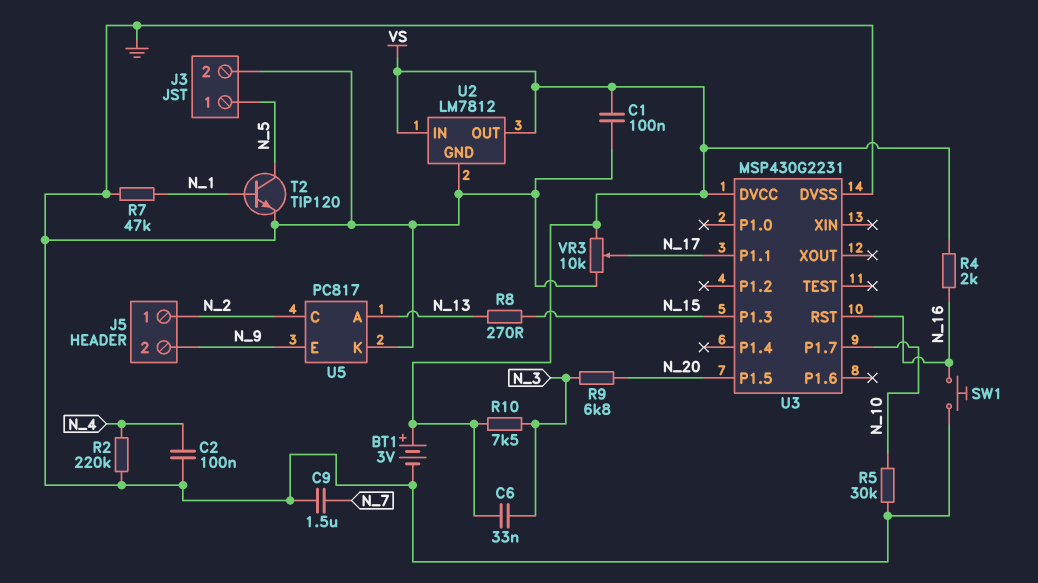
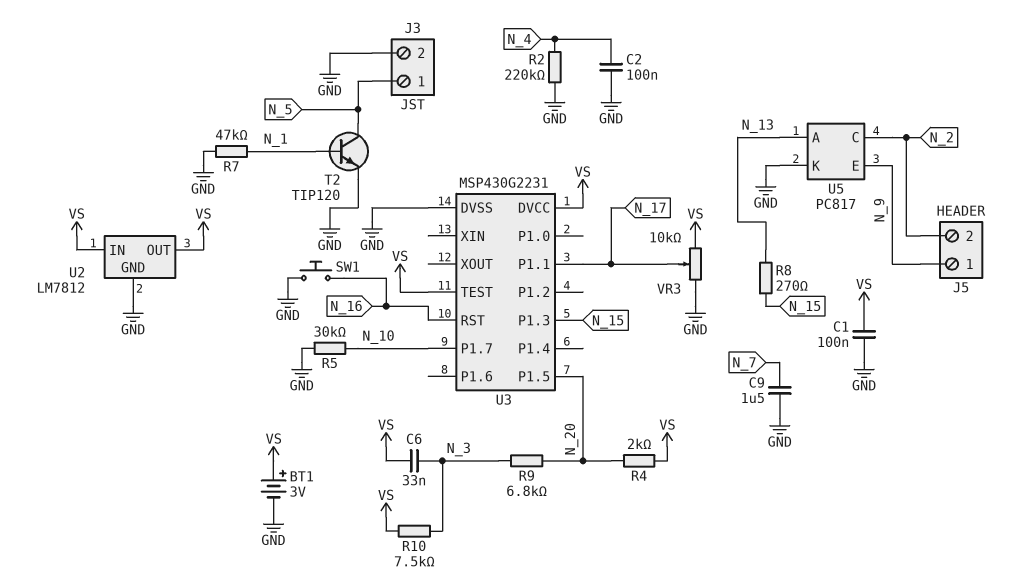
J5 pin 1: N_2 -> N_9
J5 pin 2: N_9 -> N_2
R4: 2k (N_16, VS) -> 2k (N_20, VS)
U3 pin TEST: none -> VS

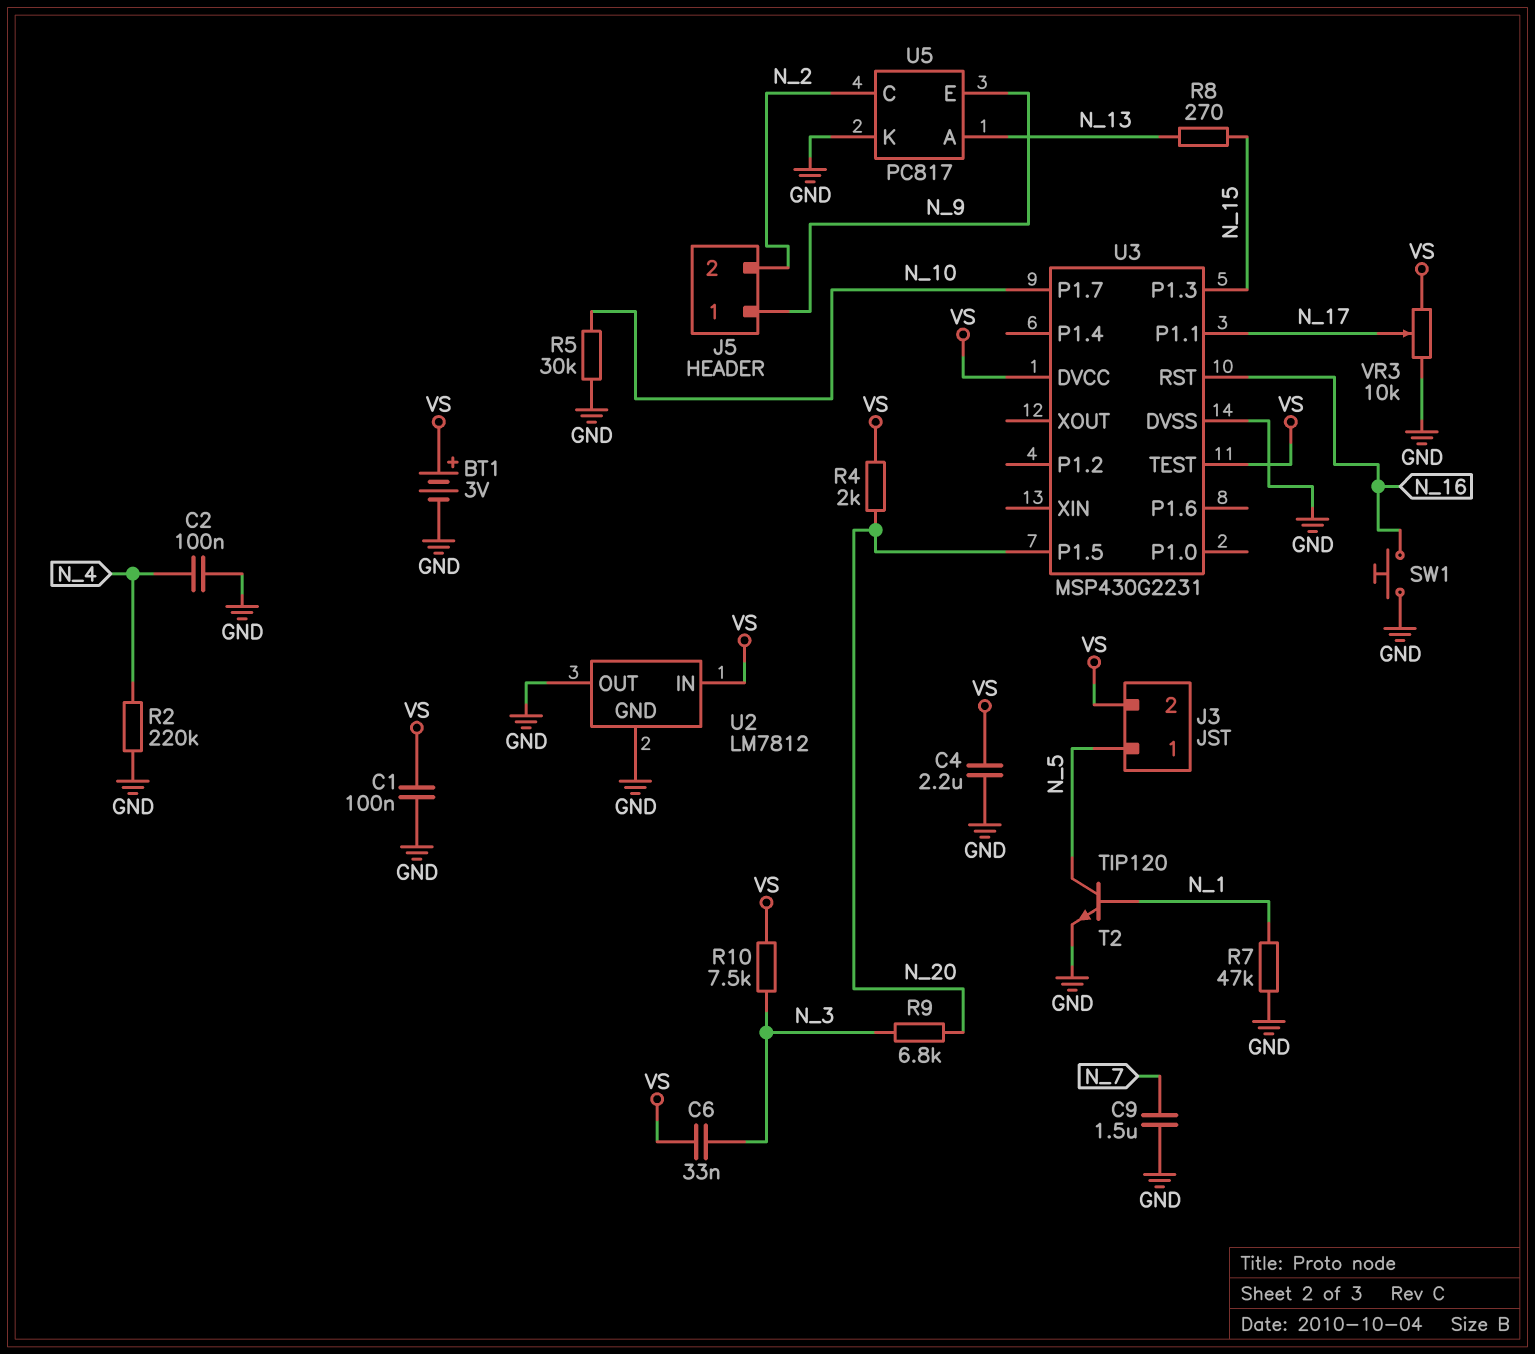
C4: none -> 2.2uF (GND, VS)
J3 pin 2: GND -> VS
U2 pin OUT: VS -> GND

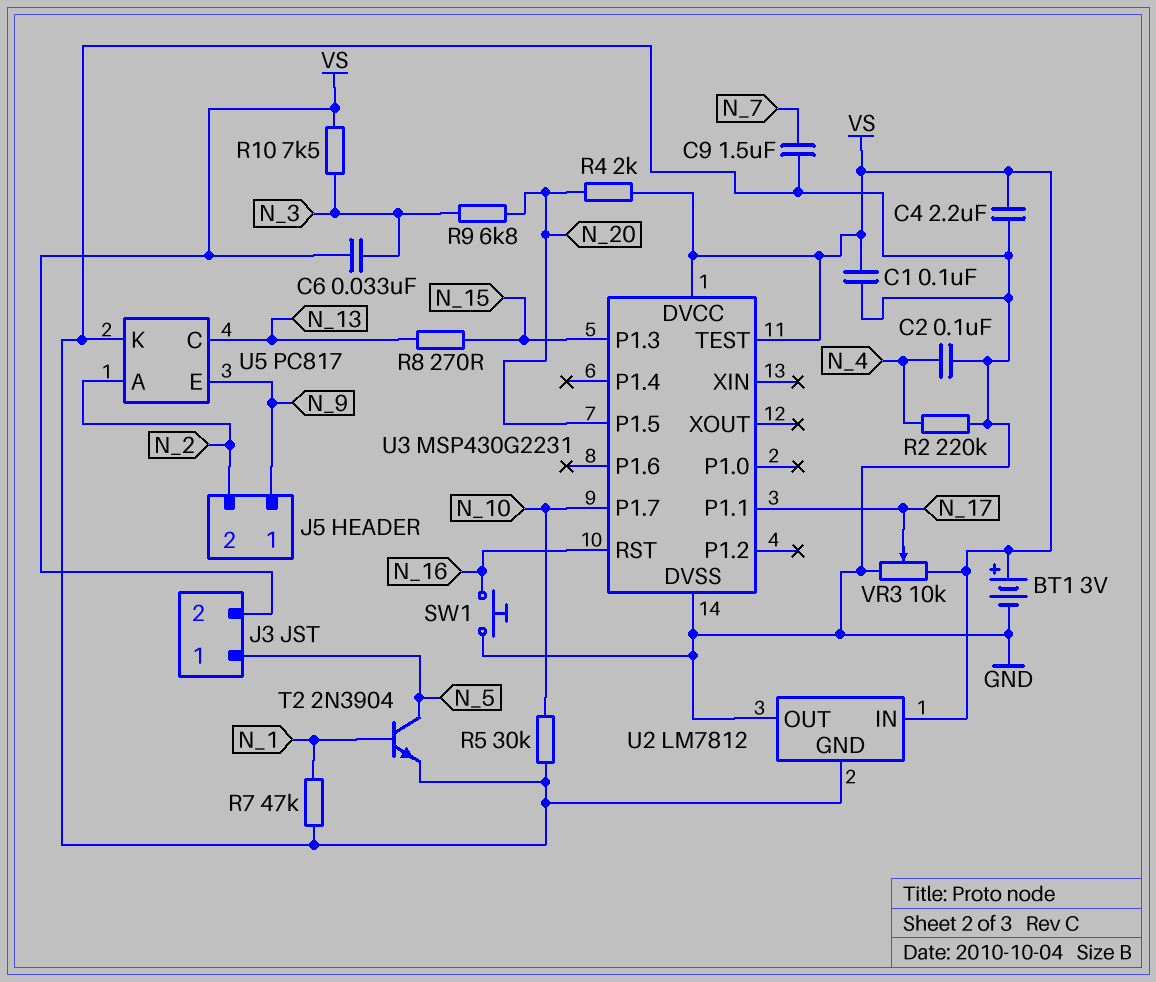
T2: NPN TIP120 (B N_1, C N_5, E GND) -> NPN 2N3904 (B N_1, C N_5, E GND)
U5 pin A: N_13 -> N_2
U5 pin C: N_2 -> N_13

